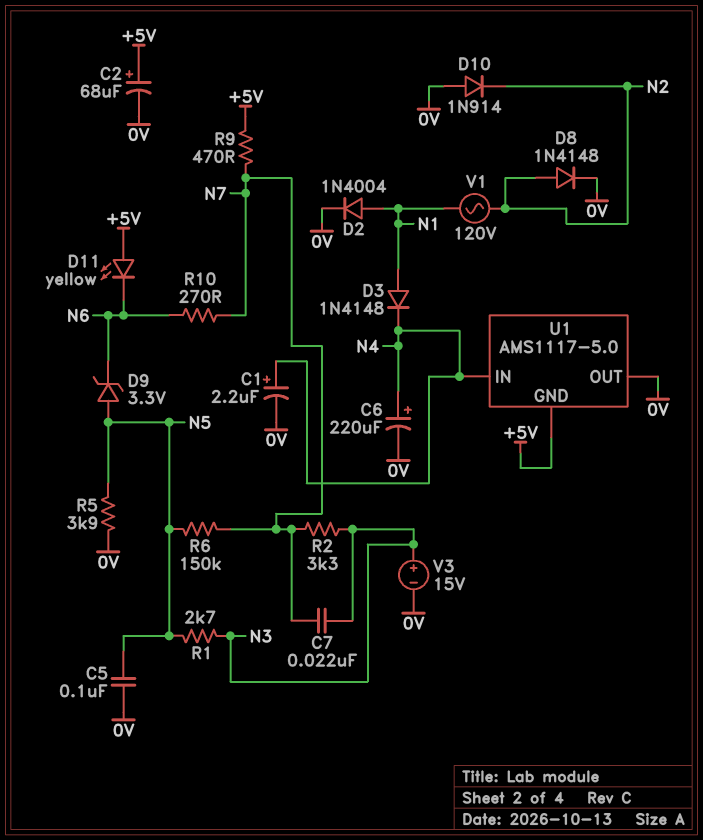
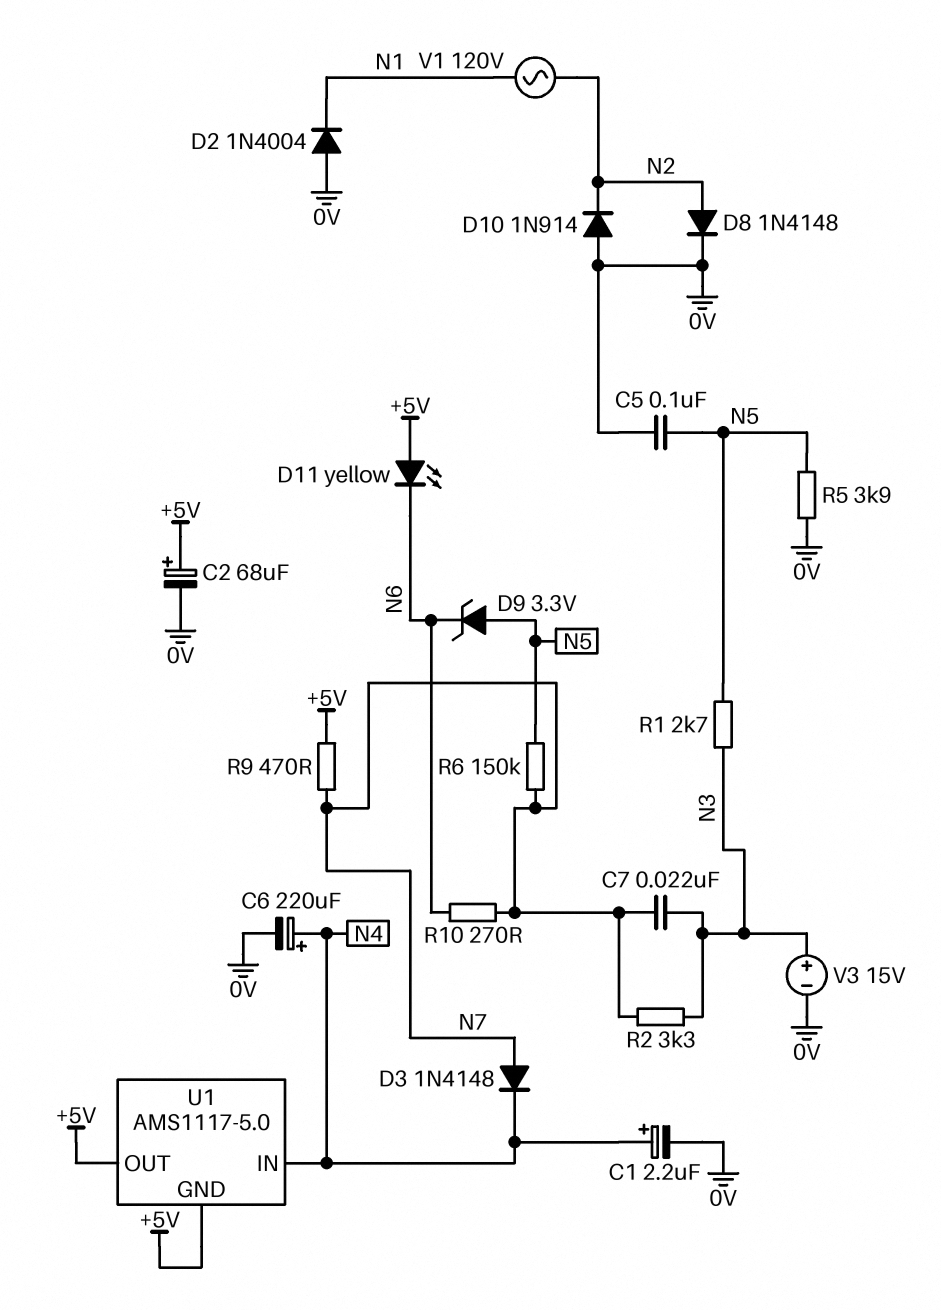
D2: diode 1N4004 (A N1, K 0V) -> diode 1N4004 (A 0V, K N1)
D3: diode 1N4148 (A N1, K N4) -> diode 1N4148 (A N7, K N4)
U1 pin OUT: 0V -> +5V

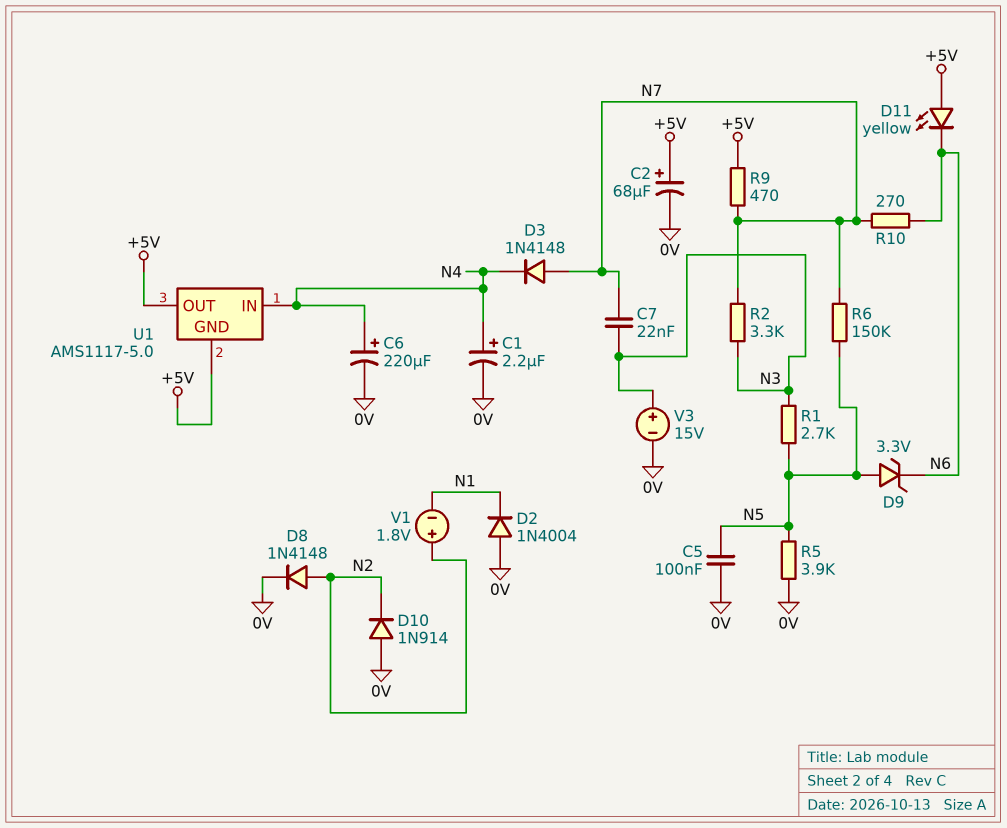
V1: AC 120V (N1, N2) -> 1.8V (plus N2, minus N1)

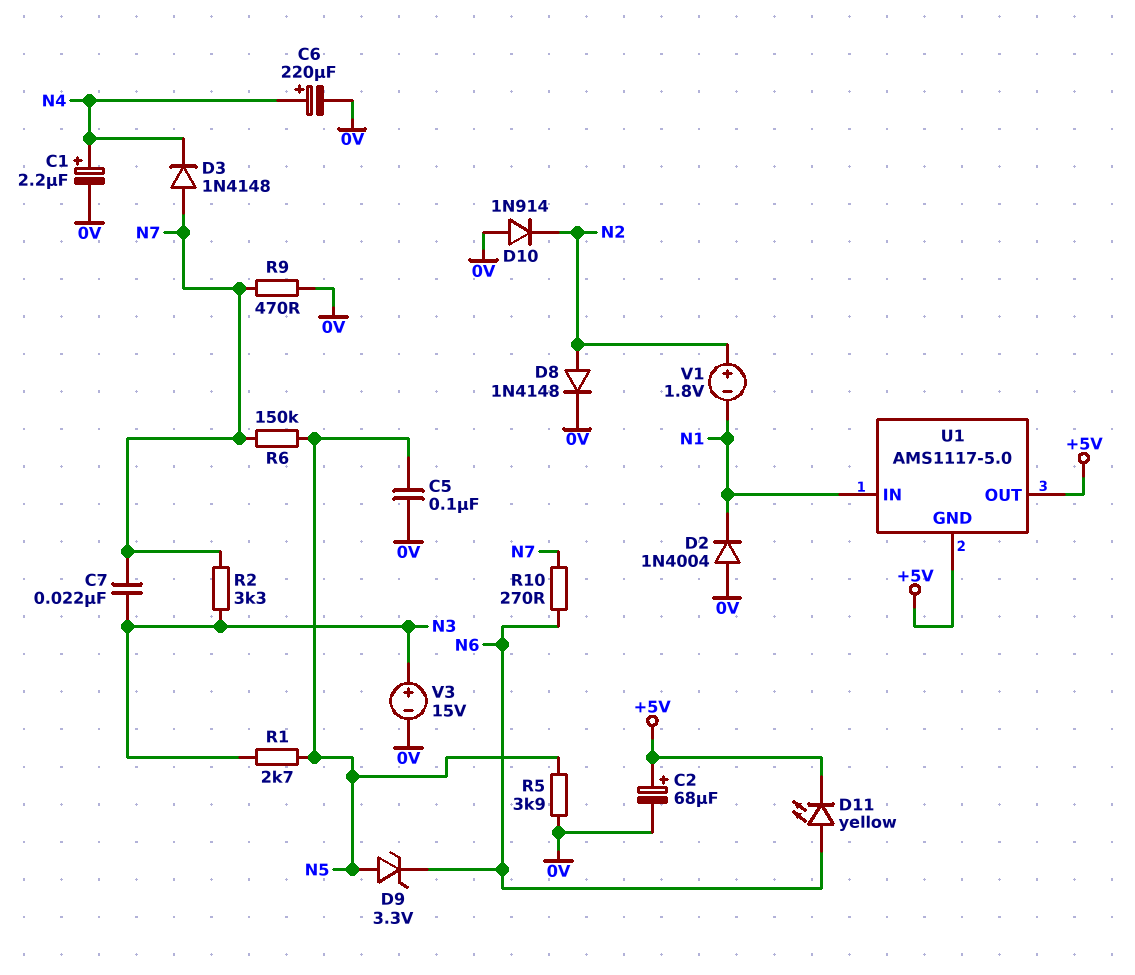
D11: LED yellow (A +5V, K N6) -> LED yellow (A N6, K +5V)
R9: 470 (+5V, N7) -> 470 (0V, N7)
U1 pin IN: N4 -> N1

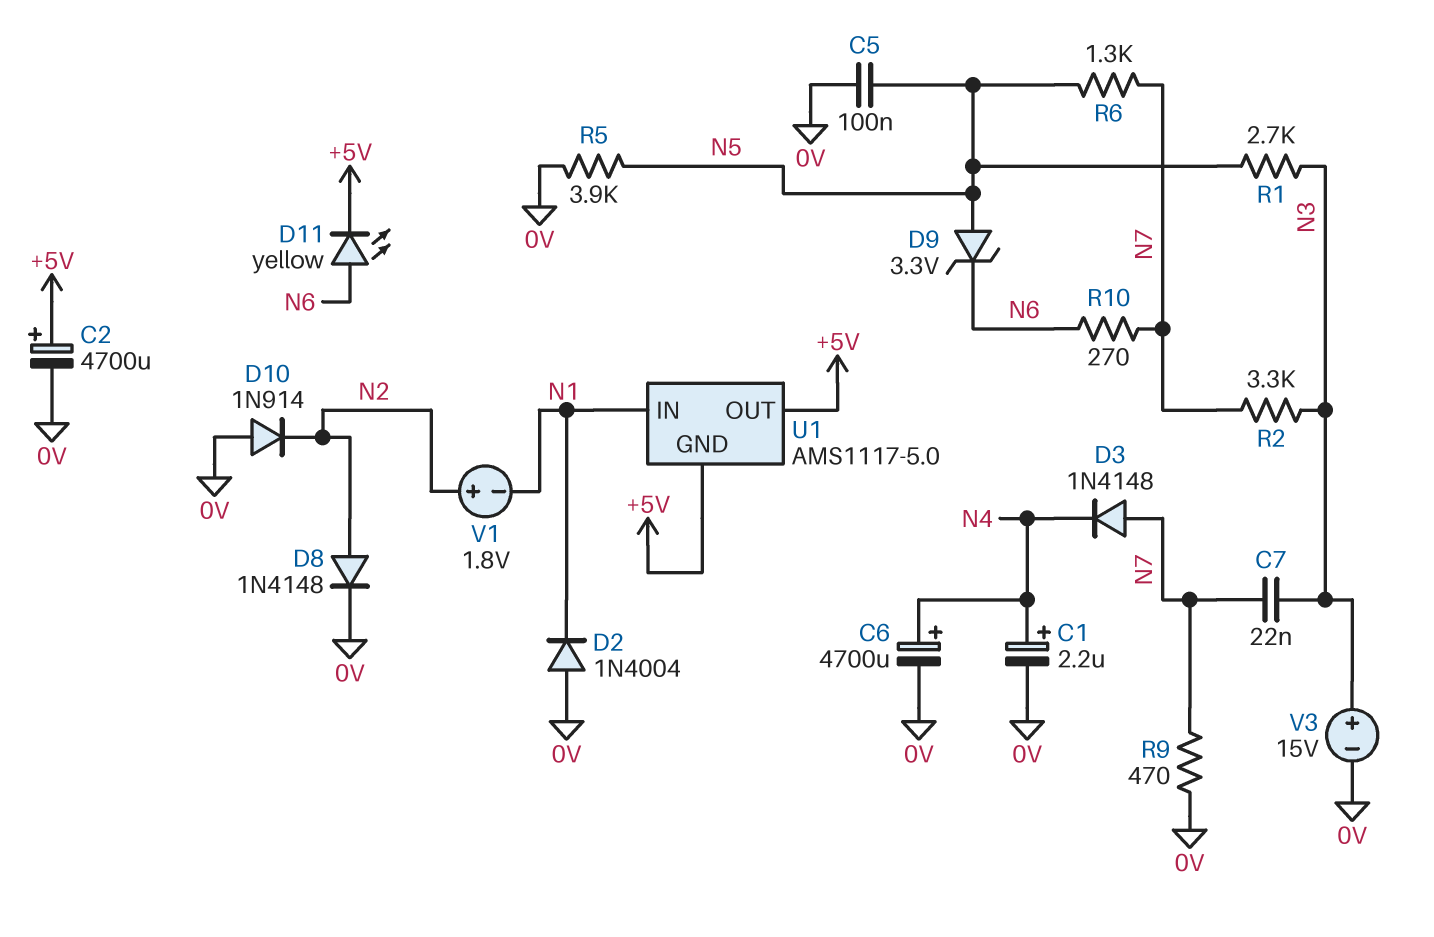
C2: 68uF (plus +5V, minus 0V) -> 4700uF (plus +5V, minus 0V)
C6: 220uF (plus N4, minus 0V) -> 4700uF (plus N4, minus 0V)
R6: 150k (N5, N7) -> 1.3k (N5, N7)

